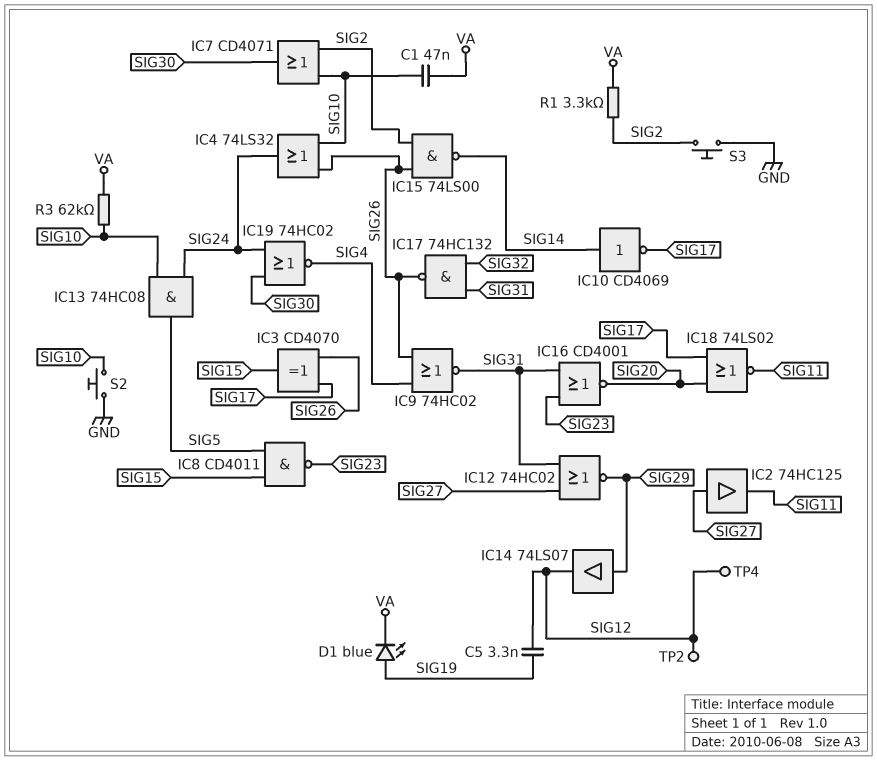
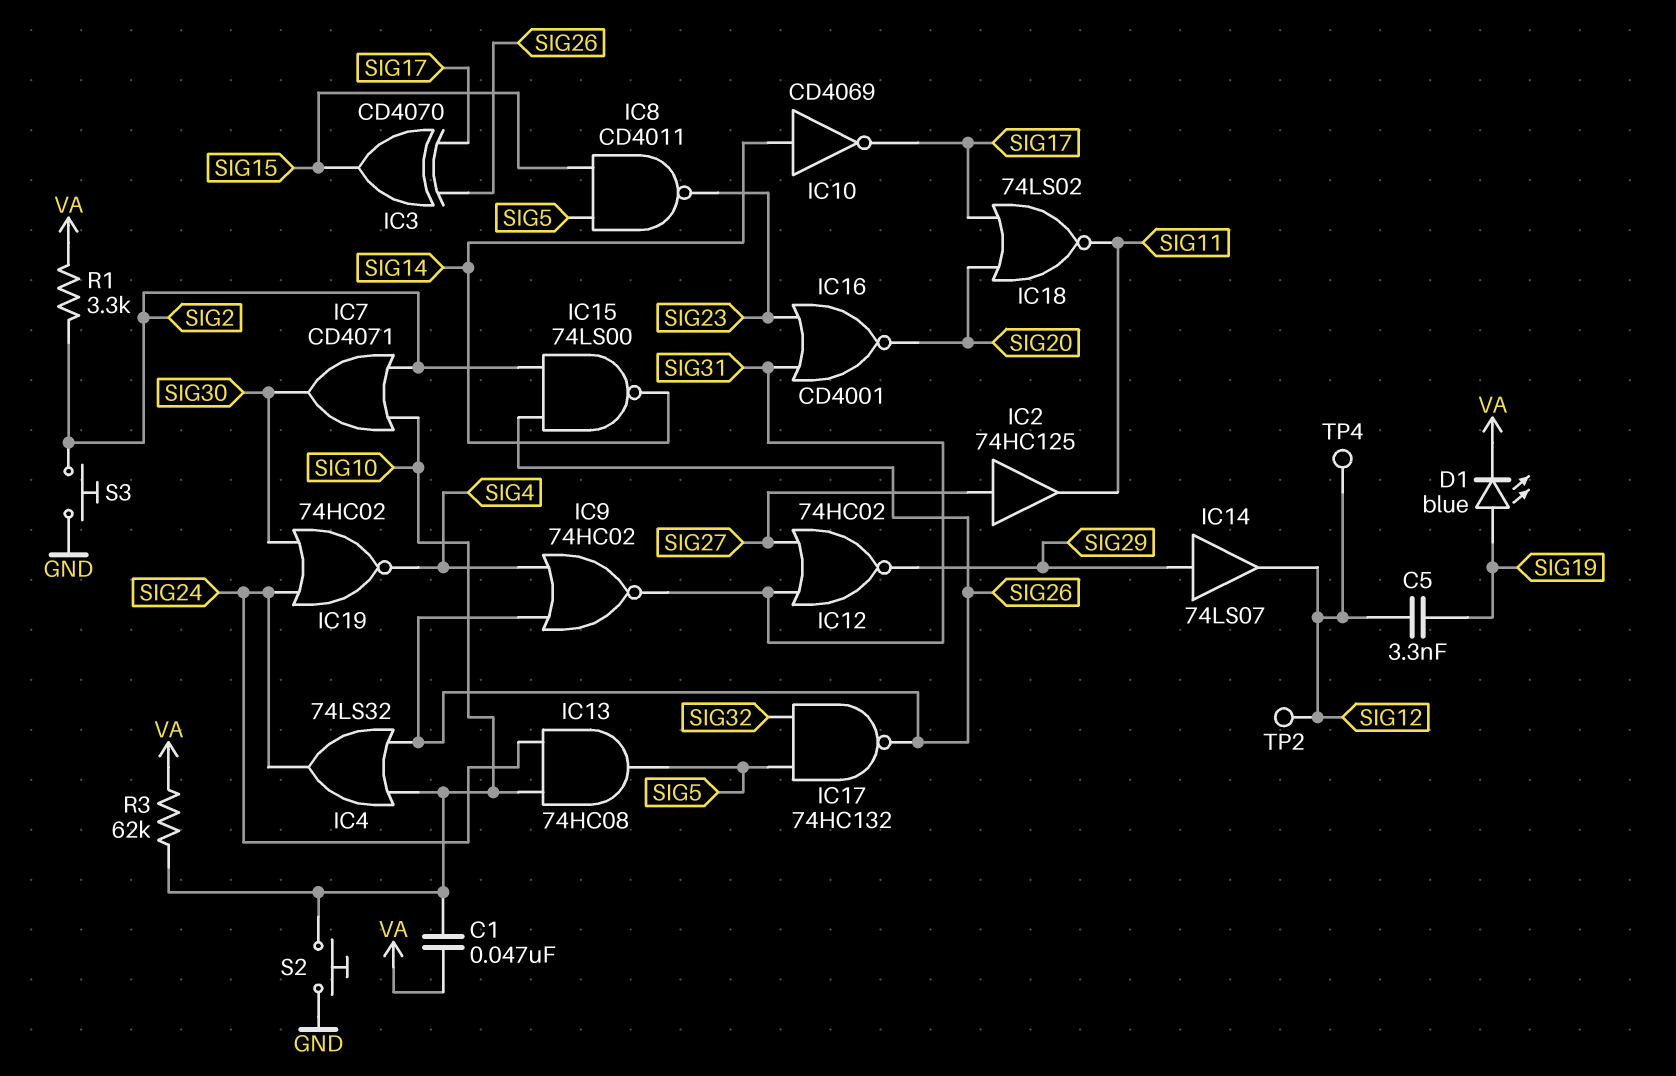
IC17: NAND 74HC132 (in SIG31, in SIG32, out SIG26) -> NAND 74HC132 (in SIG5, in SIG32, out SIG26)

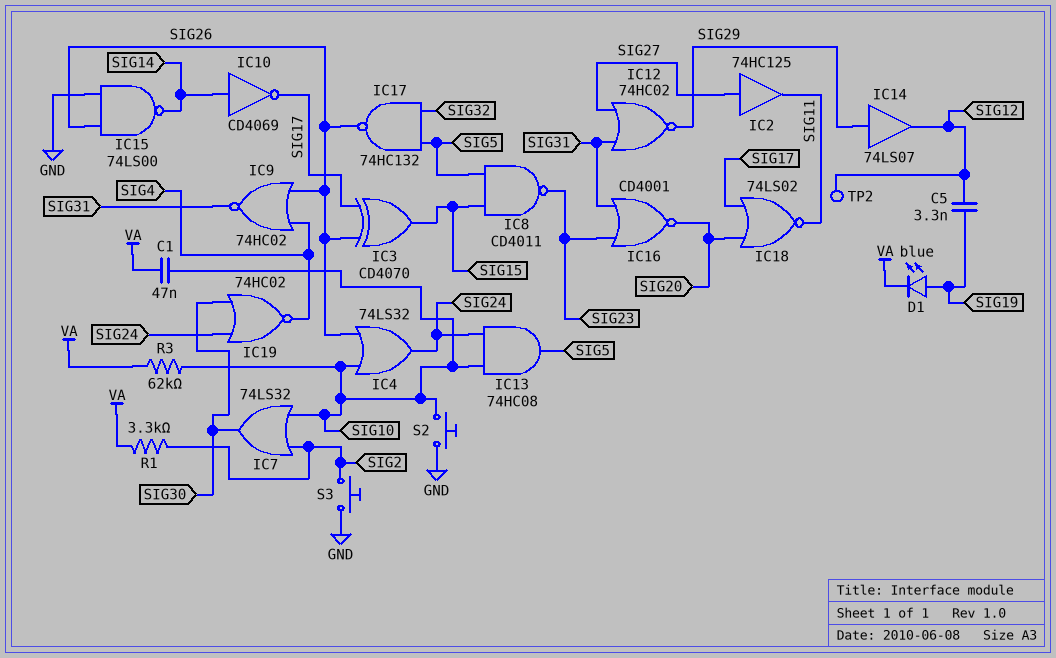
IC7: OR CD4071 (in SIG2, in SIG10, out SIG30) -> OR 74LS32 (in SIG2, in SIG10, out SIG30)
IC15: NAND 74LS00 (in SIG2, in SIG26, out SIG14) -> NAND 74LS00 (in GND, in SIG26, out SIG14)
TP4: test point (SIG12) -> none

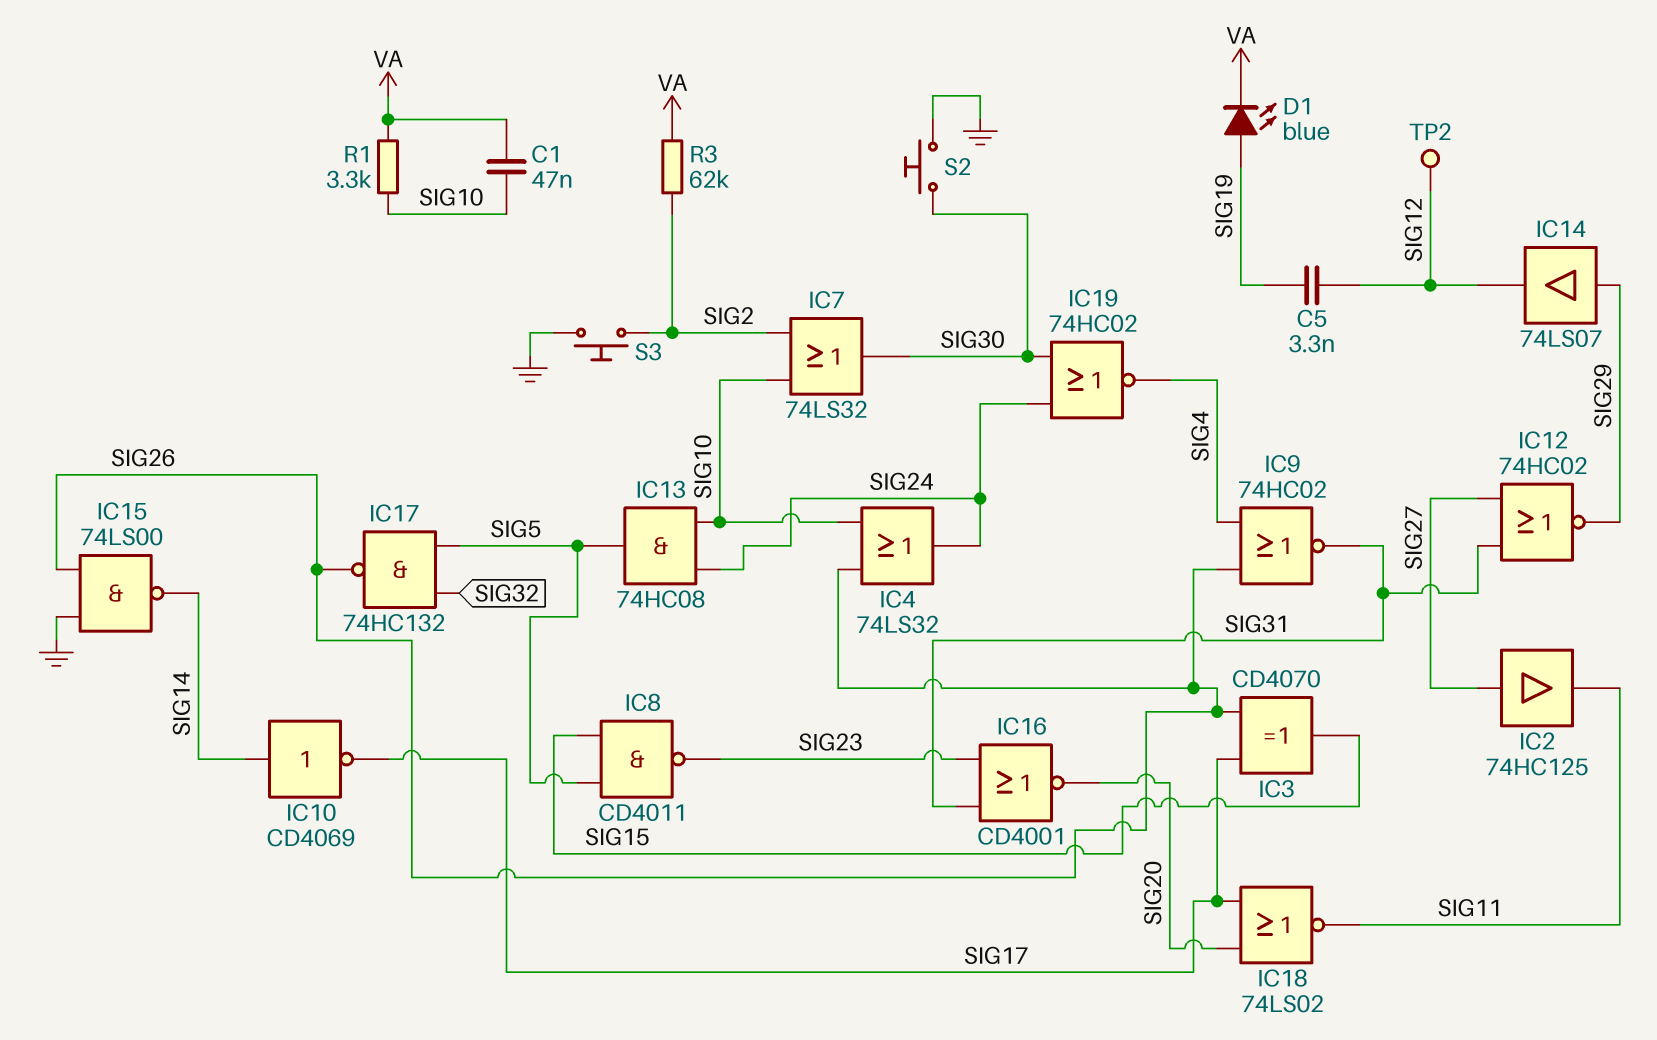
R1: 3.3k (SIG2, VA) -> 3.3k (SIG10, VA)
R3: 62k (SIG10, VA) -> 62k (SIG2, VA)
S2: button (GND, SIG10) -> button (GND, SIG30)

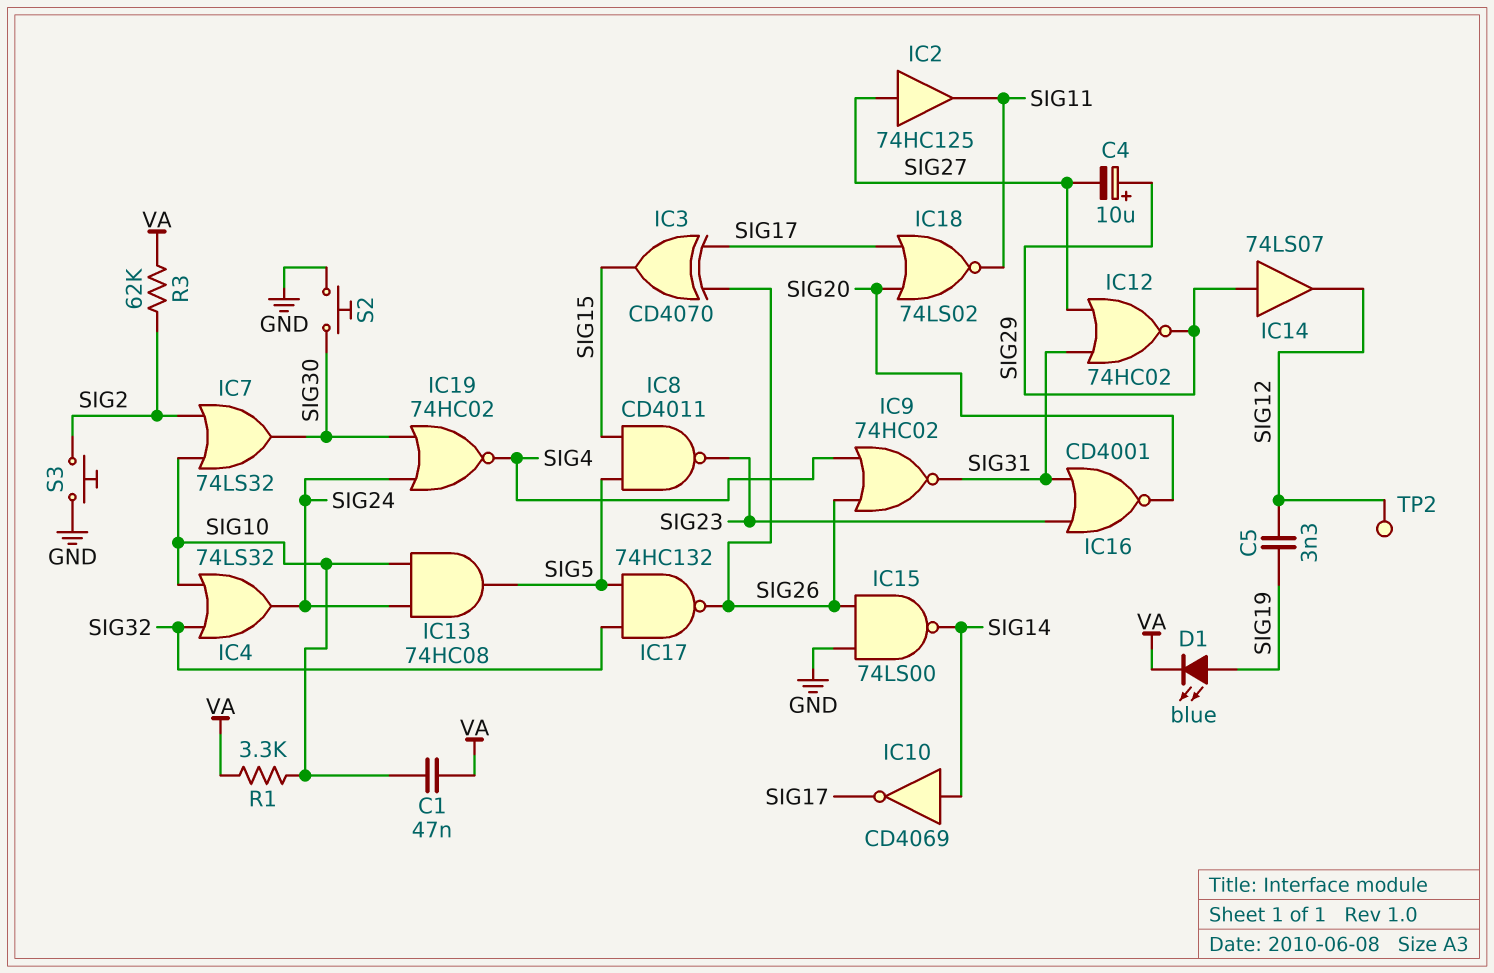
C4: none -> 10uF (plus SIG29, minus SIG27)
IC4: OR 74LS32 (in SIG10, in SIG26, out SIG24) -> OR 74LS32 (in SIG10, in SIG32, out SIG24)

